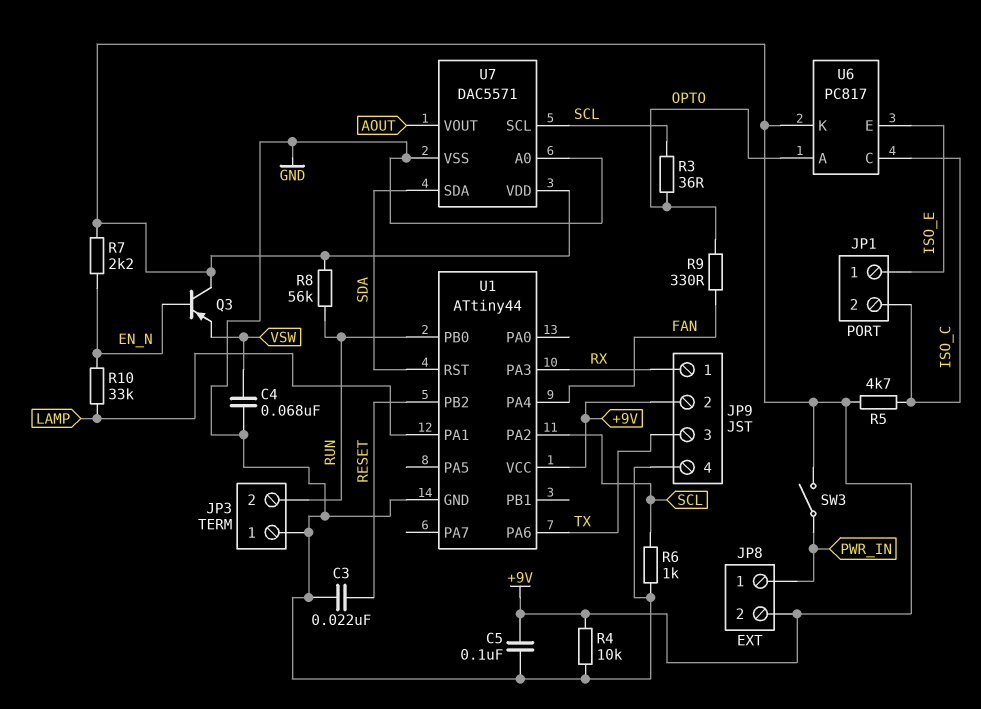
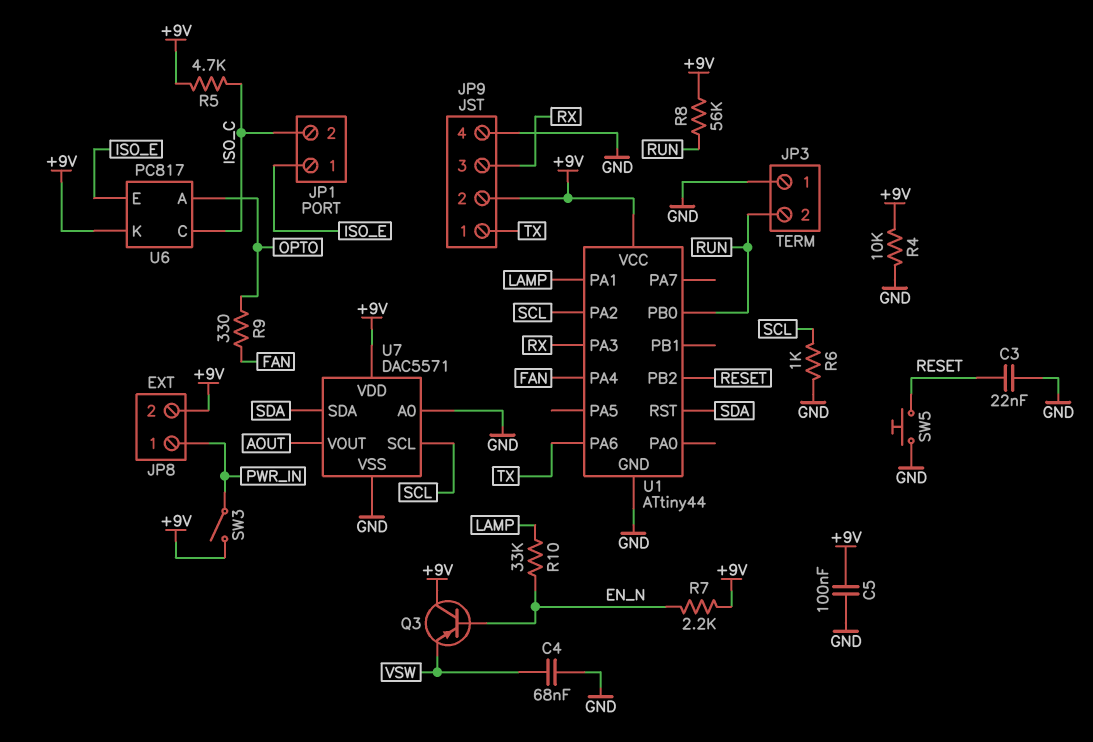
JP9 pin 1: RX -> TX
JP9 pin 3: TX -> RX
R3: 36 (OPTO, SCL) -> none
SW5: none -> button (GND, RESET)

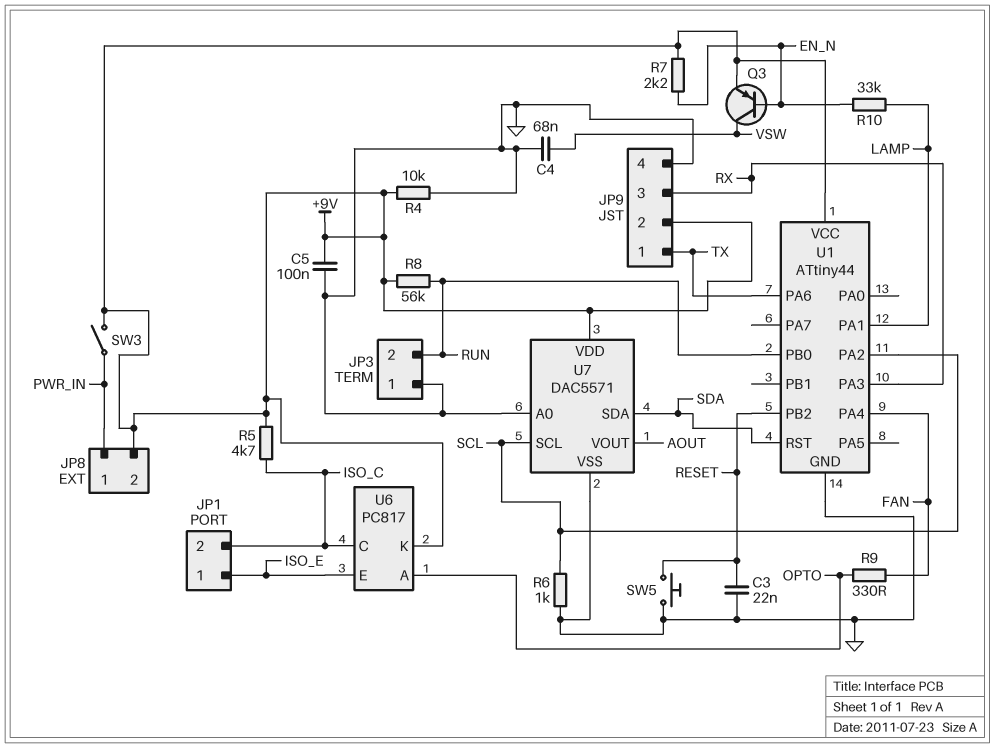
Q3: PNP (B EN_N, C +9V, E VSW) -> PNP (B EN_N, C VSW, E +9V)

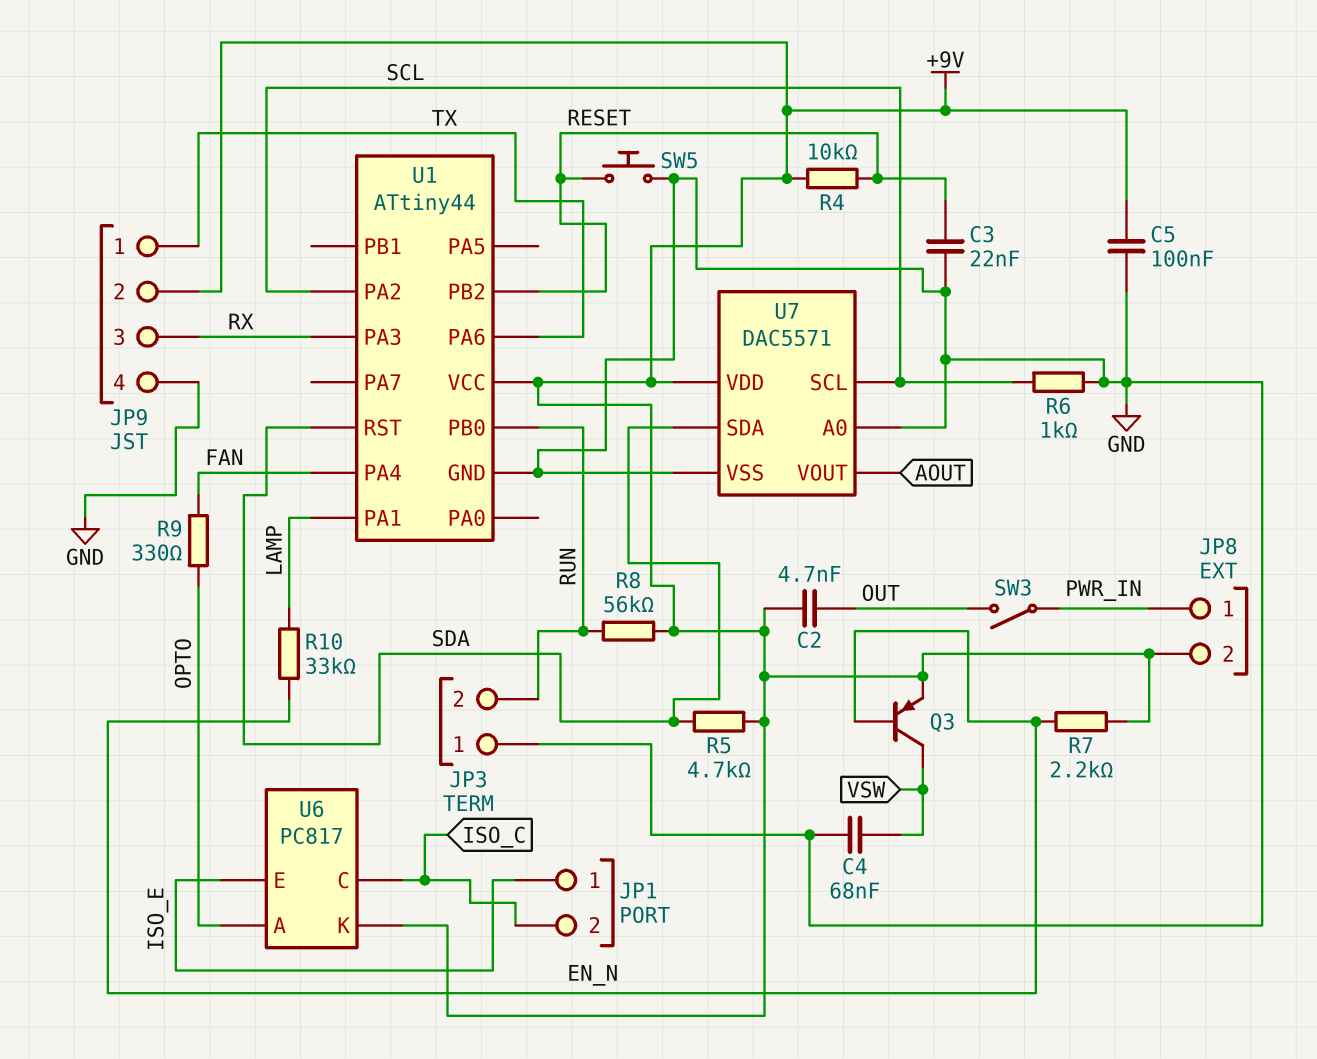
C2: none -> 4.7nF (+9V, OUT)
R4: 10k (+9V, GND) -> 10k (+9V, RESET)
R5: 4.7k (+9V, ISO_C) -> 4.7k (+9V, SDA)
SW3: switch (+9V, PWR_IN) -> switch (OUT, PWR_IN)

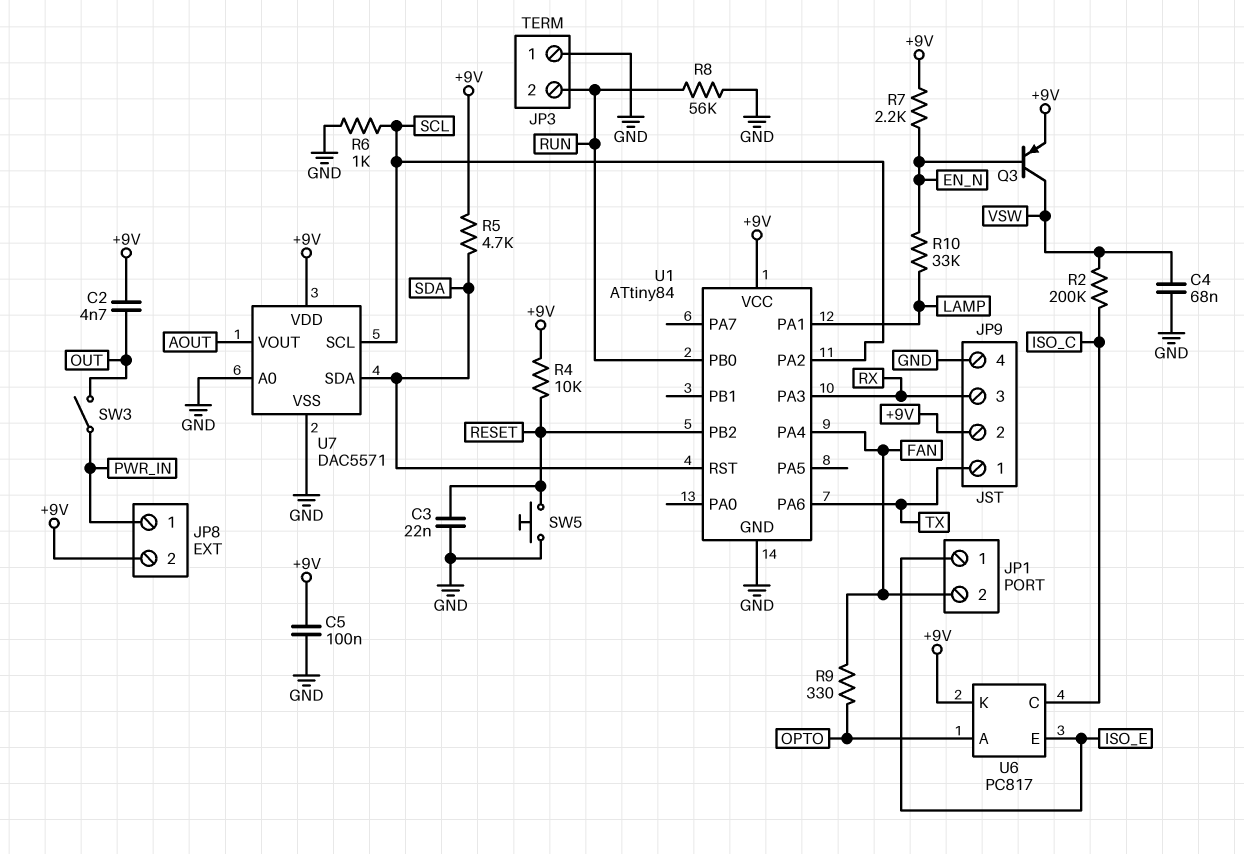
JP1 pin 2: ISO_C -> FAN
R2: none -> 200k (ISO_C, VSW)
R8: 56k (+9V, RUN) -> 56k (GND, RUN)
U1: ATtiny44 -> ATtiny84

